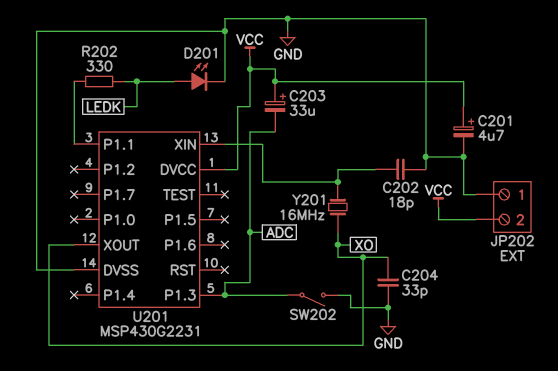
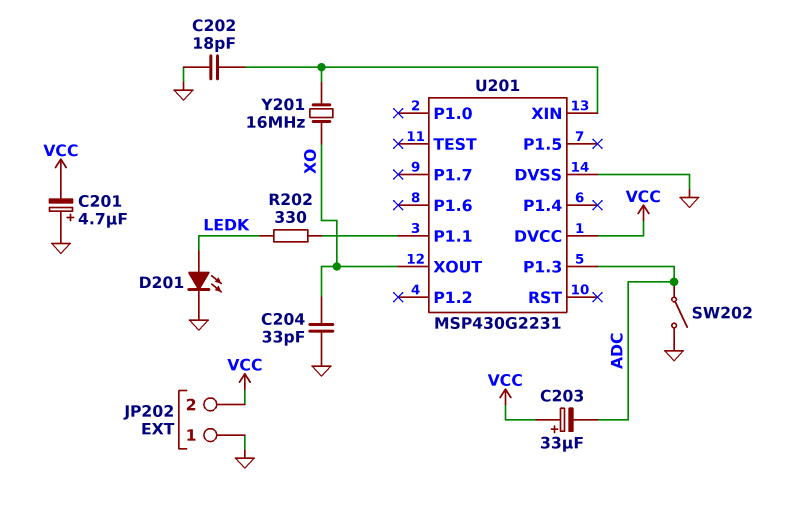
C201: 4.7uF (plus VCC, minus GND) -> 4.7uF (plus GND, minus VCC)

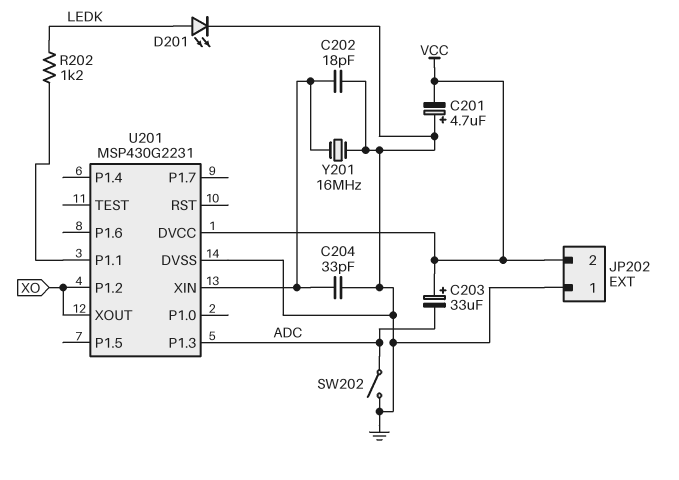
C204: 33pF (GND, XO) -> 33pF (GND, U201/XIN)
R202: 330 (LEDK, U201/P1.1) -> 1.2k (LEDK, U201/P1.1)
U201 pin P1.2: none -> XO
Y201: 16MHz (U201/XIN, XO) -> 16MHz (GND, U201/XIN)

